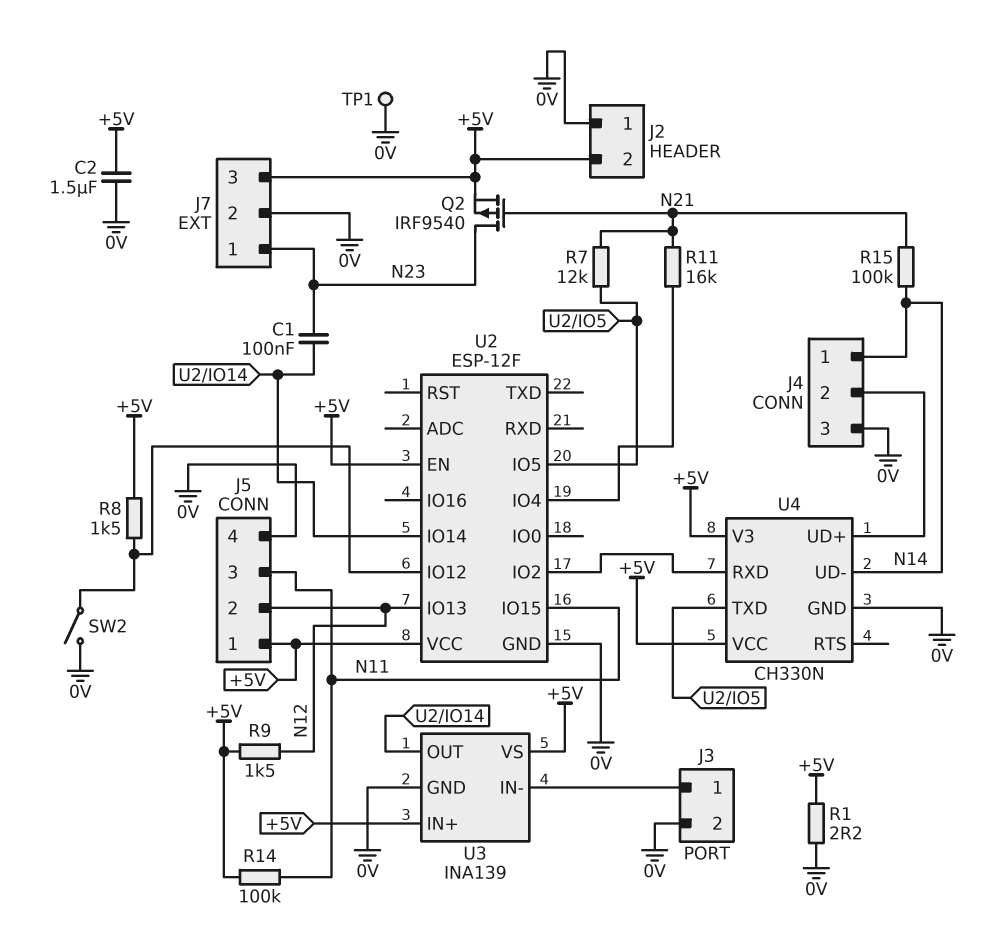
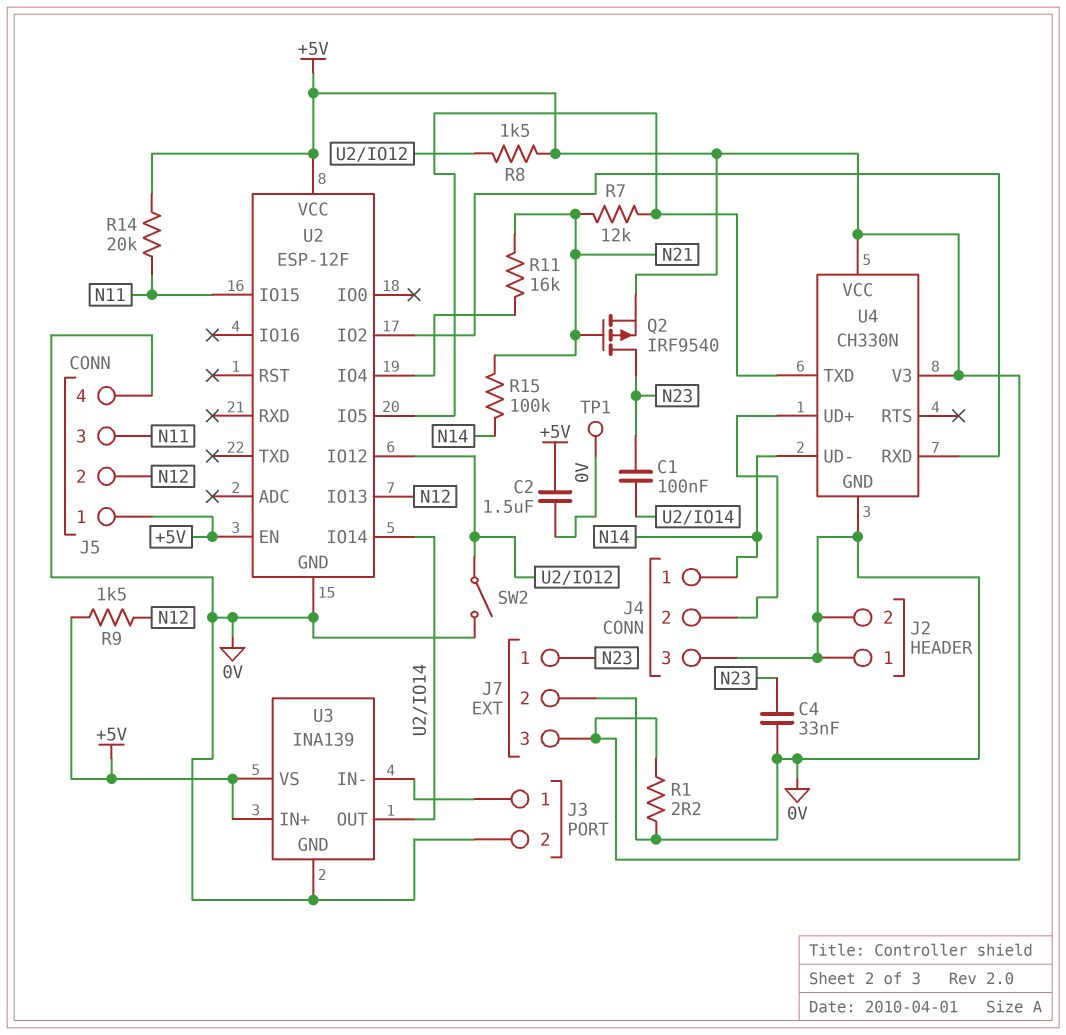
C4: none -> 33nF (0V, N23)
J2 pin 2: +5V -> 0V
R14: 100k (+5V, N11) -> 20k (+5V, N11)

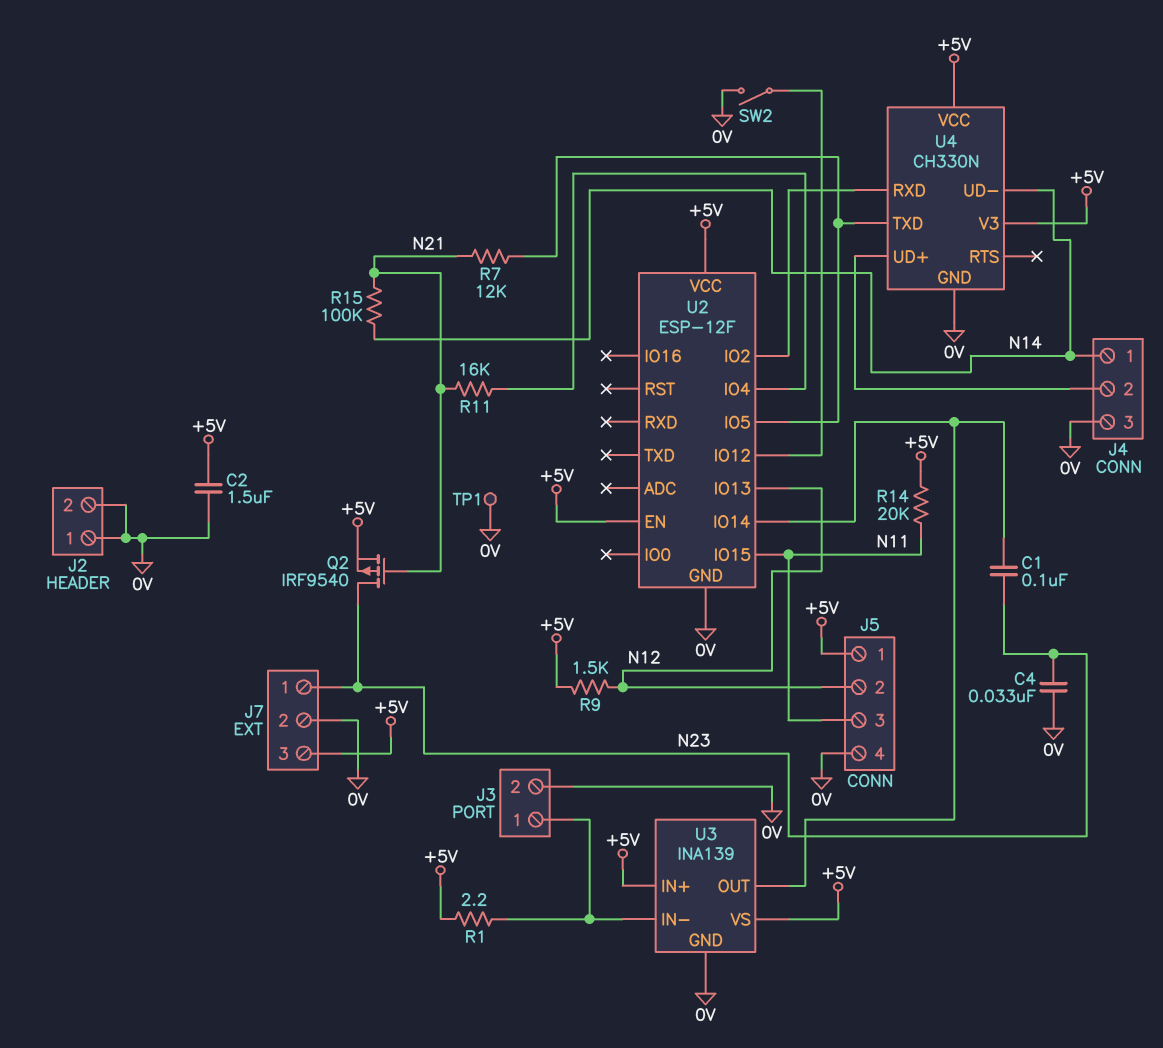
R1: 2.2 (+5V, 0V) -> 2.2 (+5V, J3/1)
R8: 1.5k (+5V, U2/IO12) -> none

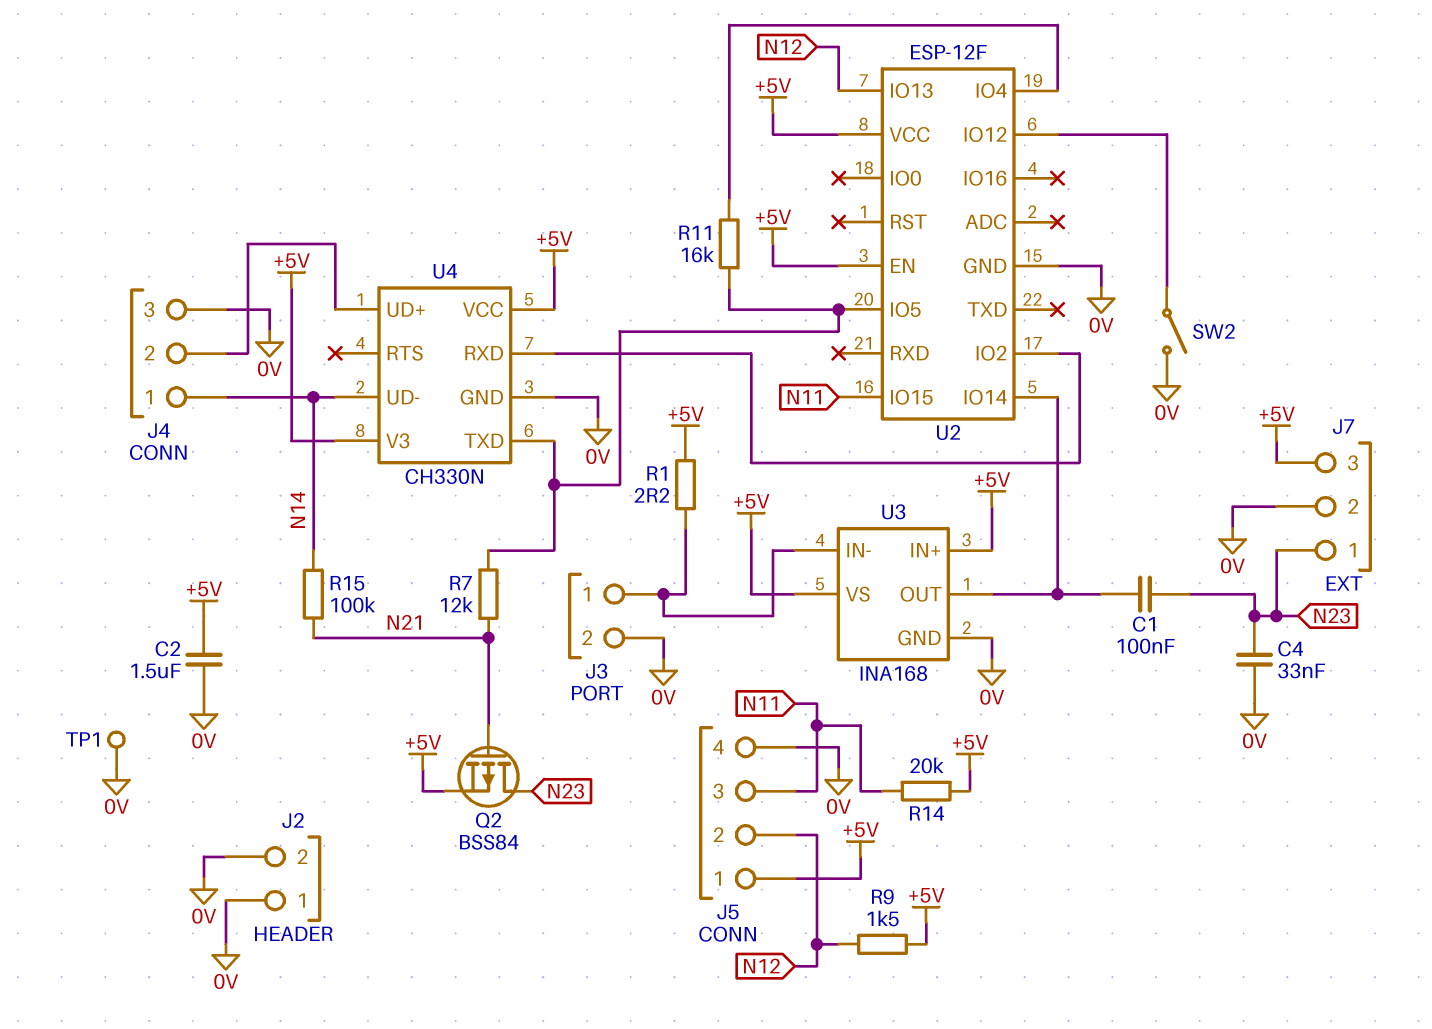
Q2: PMOS IRF9540 (G N21, D N23, S +5V) -> PMOS BSS84 (G N21, D N23, S +5V)
R11: 16k (N21, U2/IO4) -> 16k (U2/IO4, U2/IO5)
U3: INA139 -> INA168

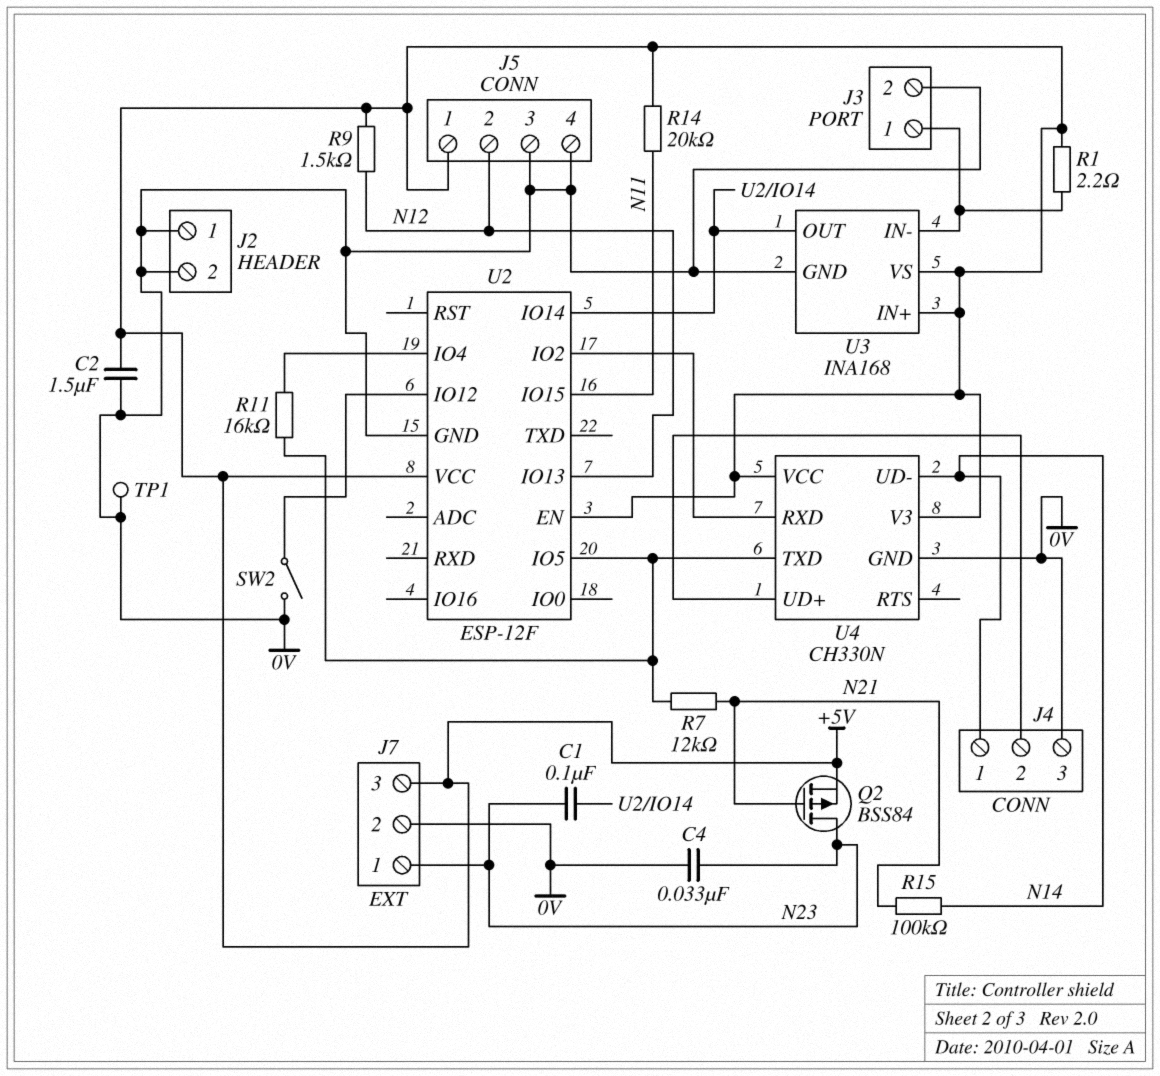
J5 pin 3: N11 -> 0V

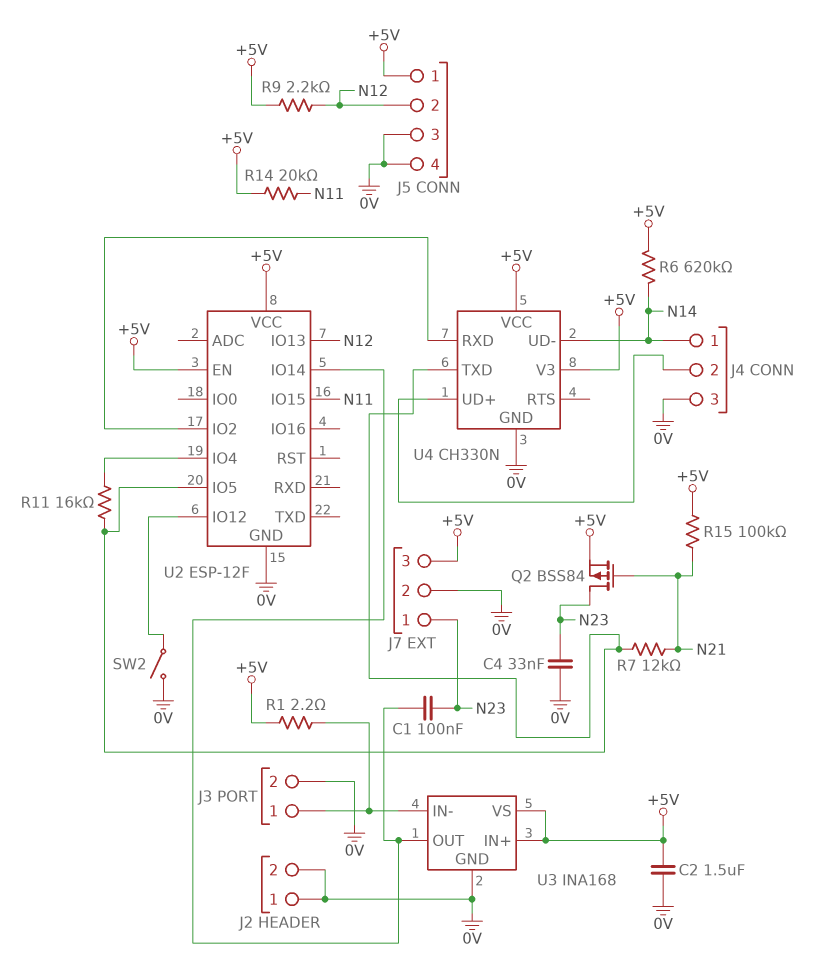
R6: none -> 620k (+5V, N14)
R9: 1.5k (+5V, N12) -> 2.2k (+5V, N12)
R15: 100k (N14, N21) -> 100k (+5V, N21)
TP1: test point (0V) -> none

